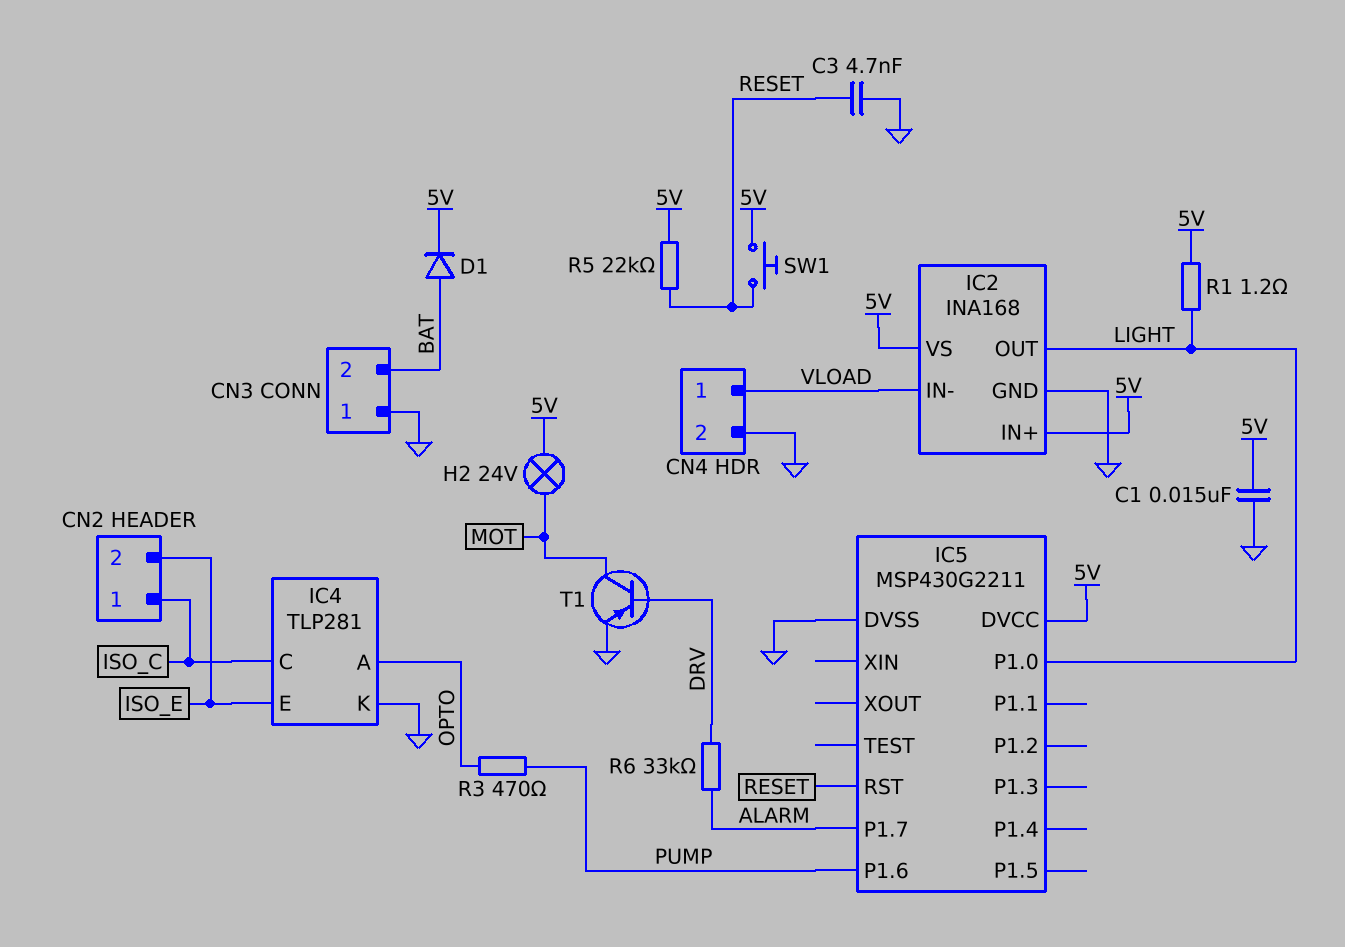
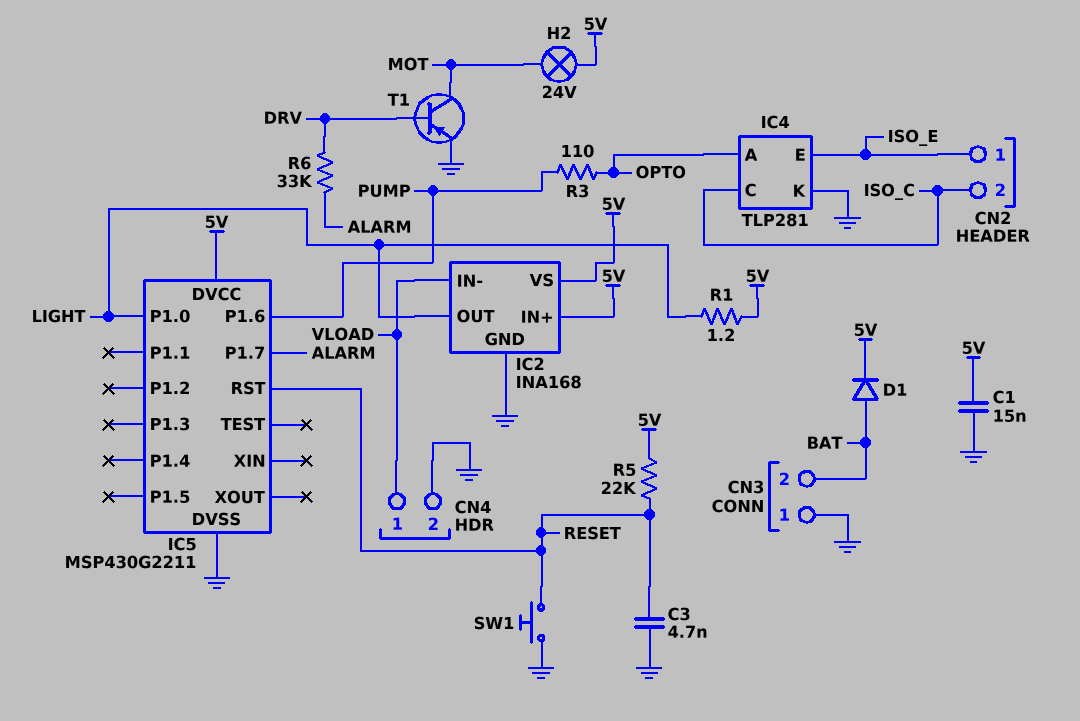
CN2 pin 1: ISO_C -> ISO_E
CN2 pin 2: ISO_E -> ISO_C
R3: 470 (OPTO, PUMP) -> 110 (OPTO, PUMP)
SW1: button (5V, RESET) -> button (GND, RESET)

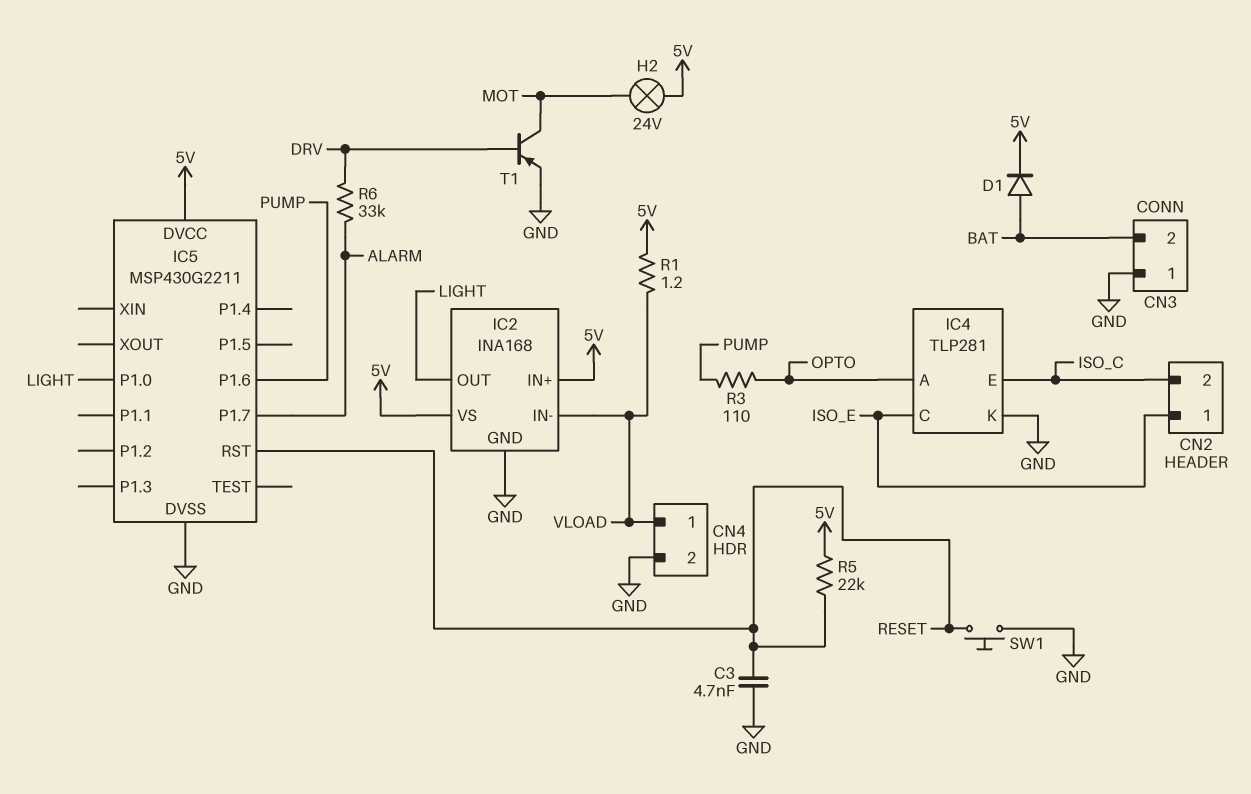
C1: 15nF (5V, GND) -> none
IC4 pin C: ISO_C -> ISO_E
IC4 pin E: ISO_E -> ISO_C
R1: 1.2 (5V, LIGHT) -> 1.2 (5V, VLOAD)

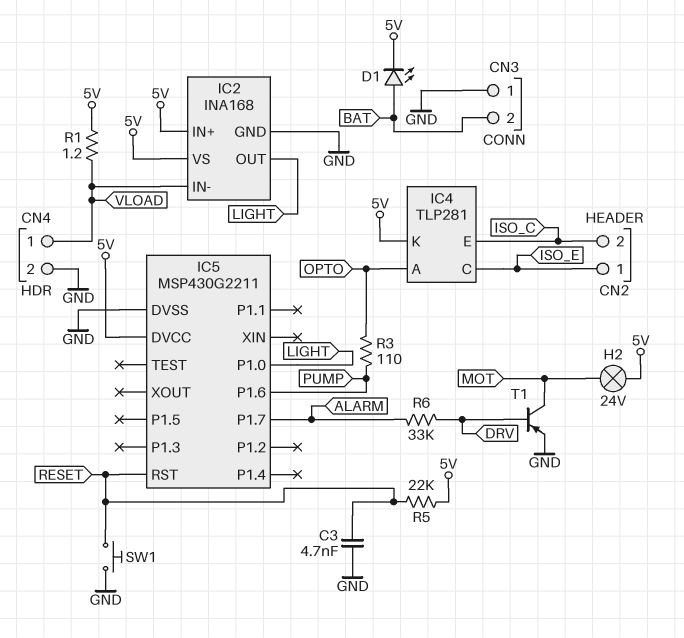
D1: diode (A BAT, K 5V) -> LED (A BAT, K 5V)
IC4 pin K: GND -> 5V

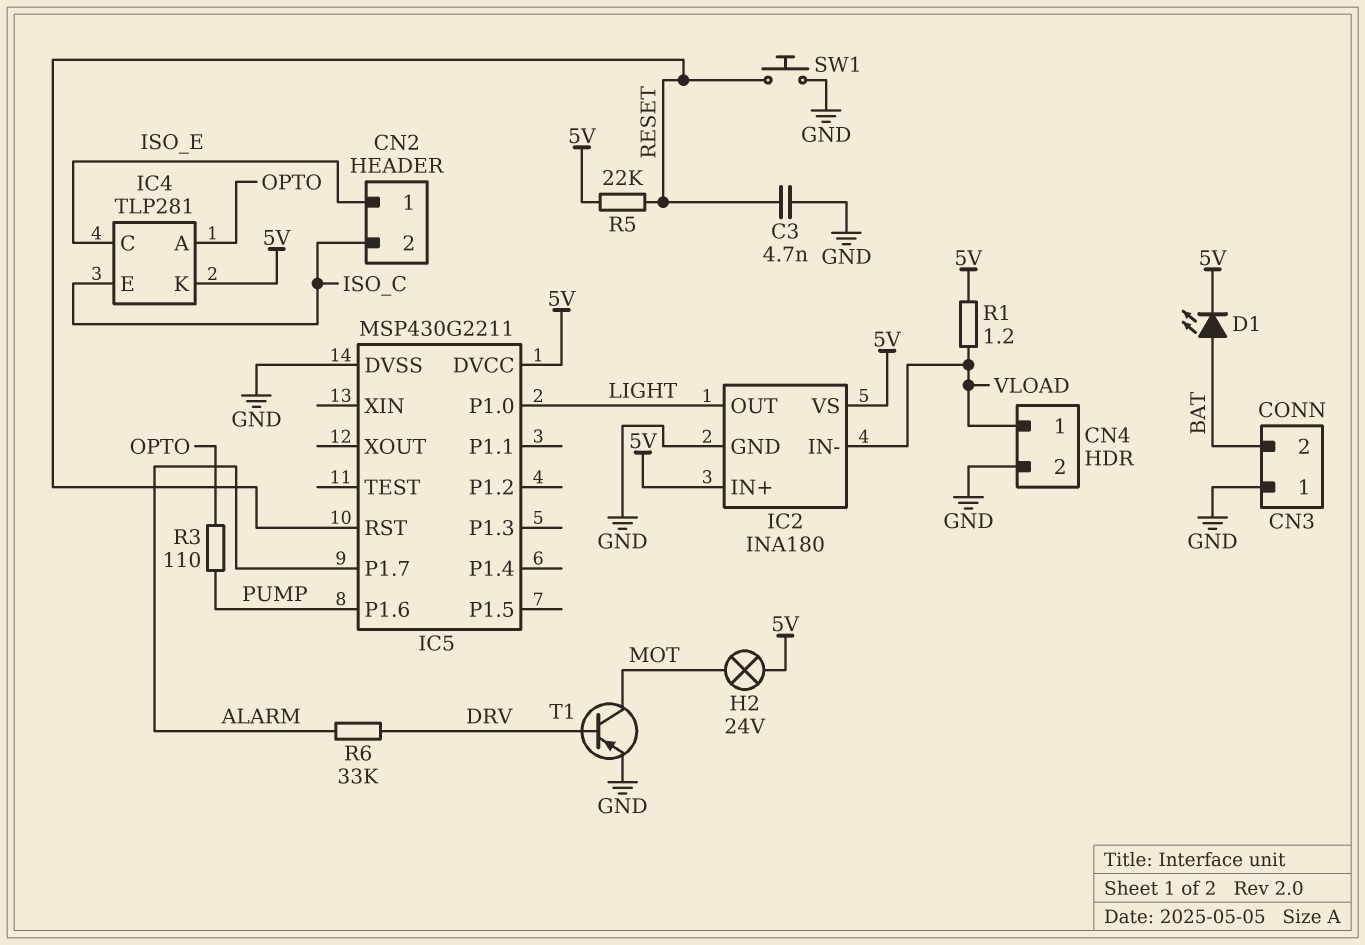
IC2: INA168 -> INA180

